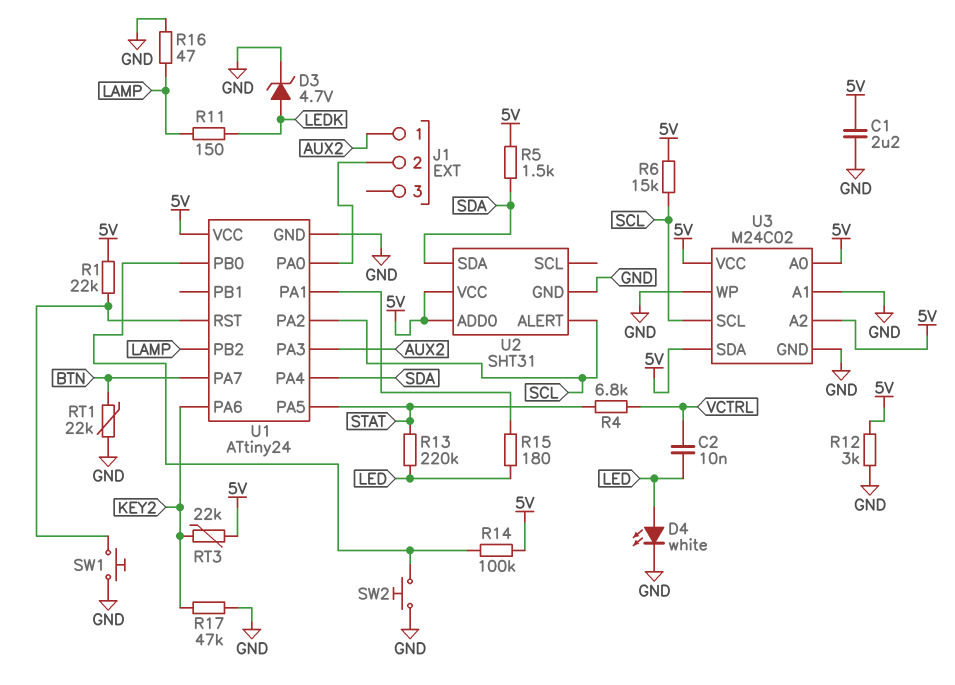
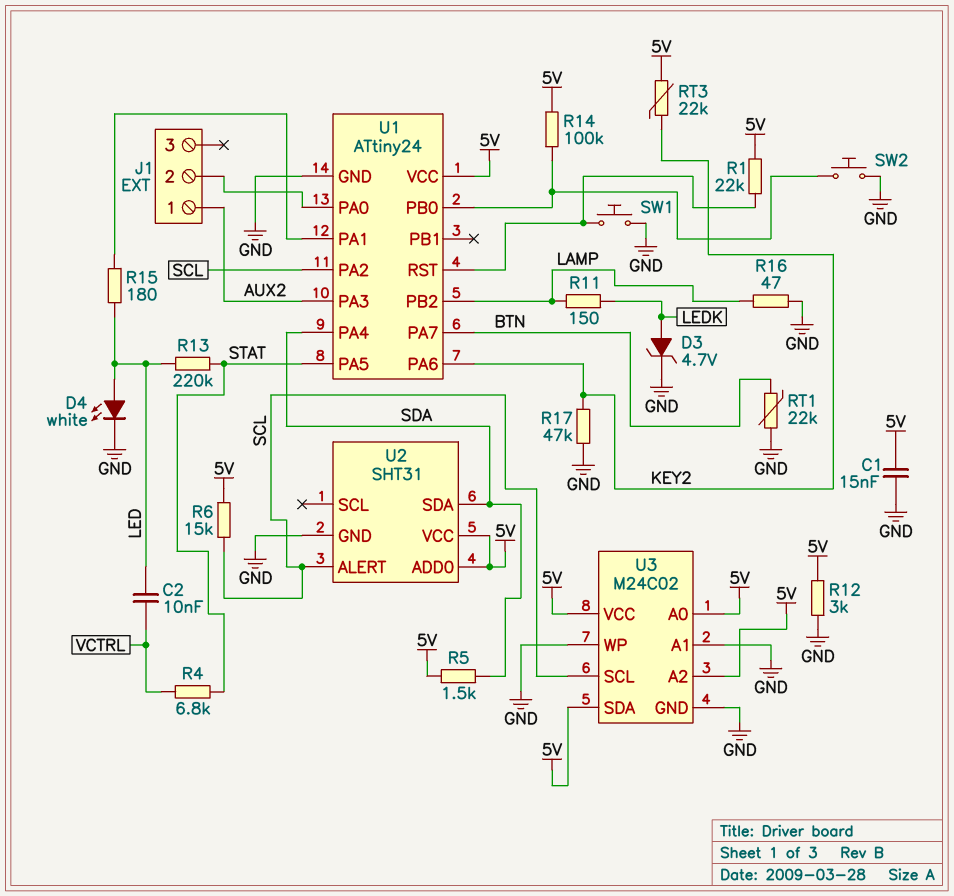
C1: 2.2uF (5V, GND) -> 15nF (5V, GND)

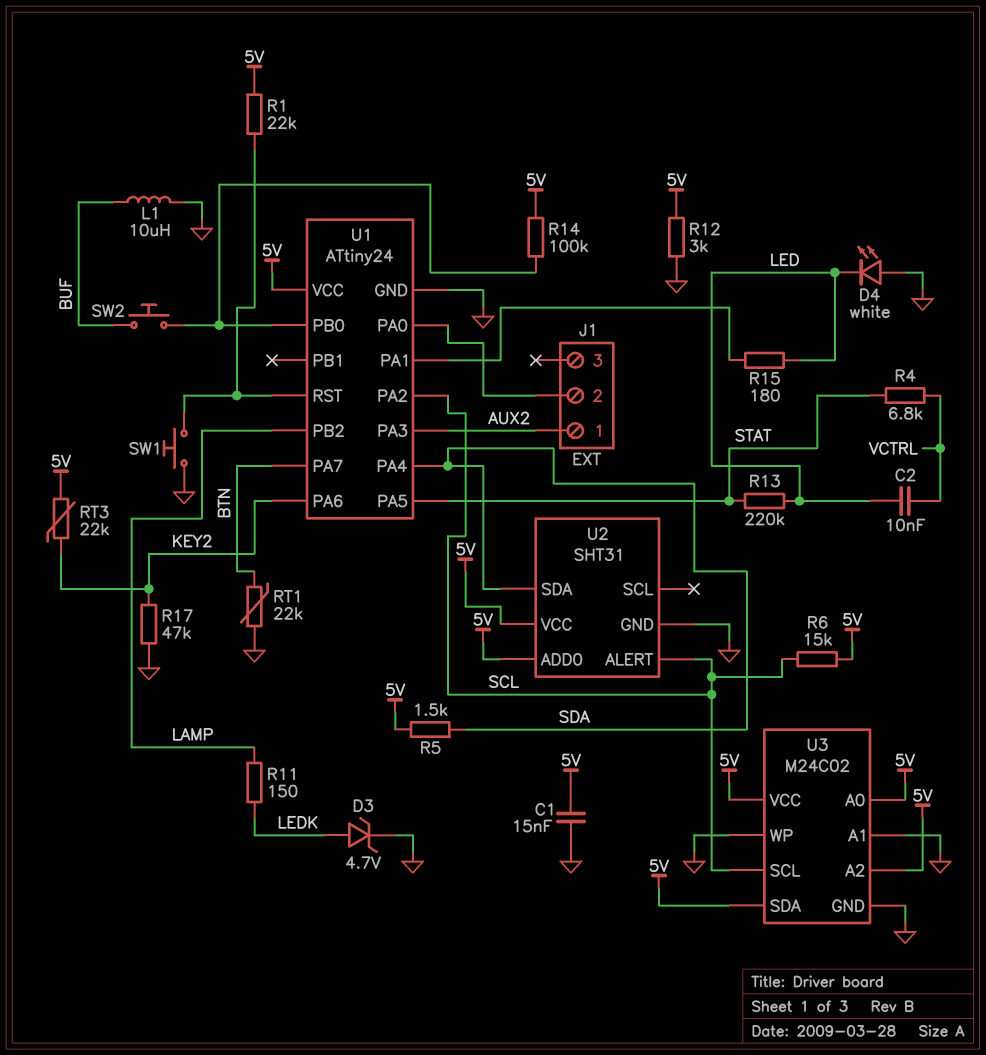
D4: LED white (A LED, K GND) -> LED white (A GND, K LED)
L1: none -> 10uH (BUF, GND)
R16: 47 (GND, LAMP) -> none
SW2: button (GND, U1/PB0) -> button (BUF, U1/PB0)

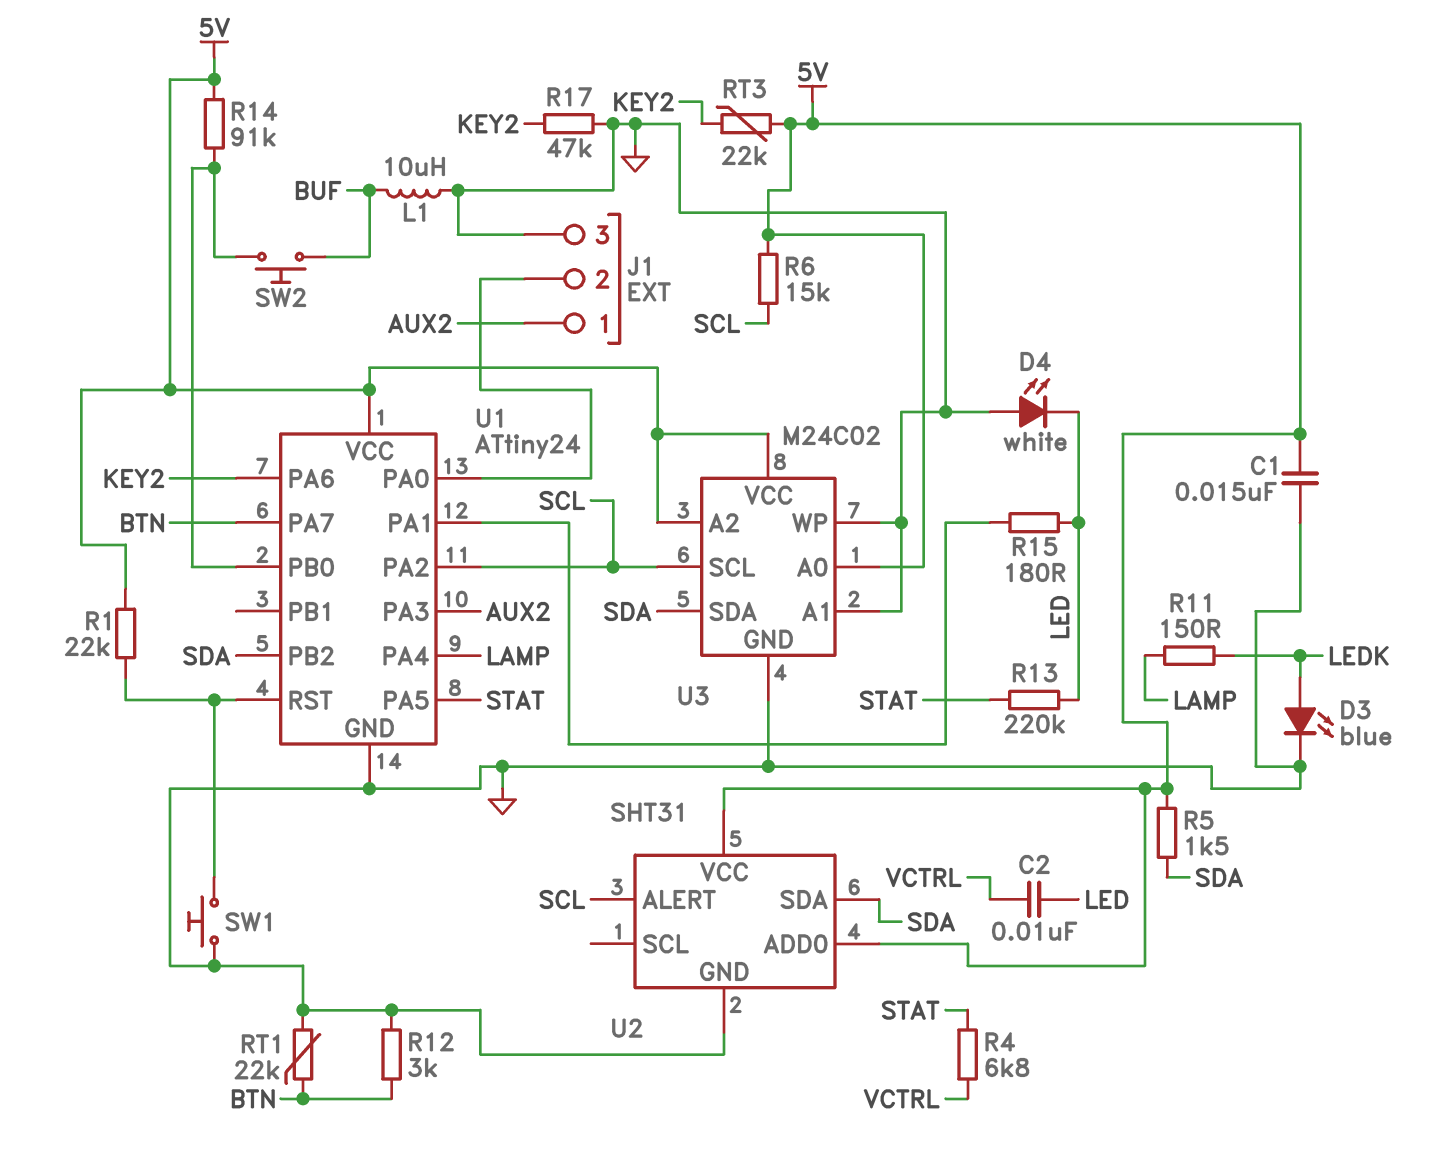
D3: zener 4.7V (A LEDK, K GND) -> LED blue (A LEDK, K GND)
J1 pin 3: none -> GND
R12: 3k (5V, GND) -> 3k (BTN, GND)
R14: 100k (5V, U1/PB0) -> 91k (5V, U1/PB0)
U1 pin PA4: SDA -> LAMP
U1 pin PB2: LAMP -> SDA
U3 pin SDA: 5V -> SDA

